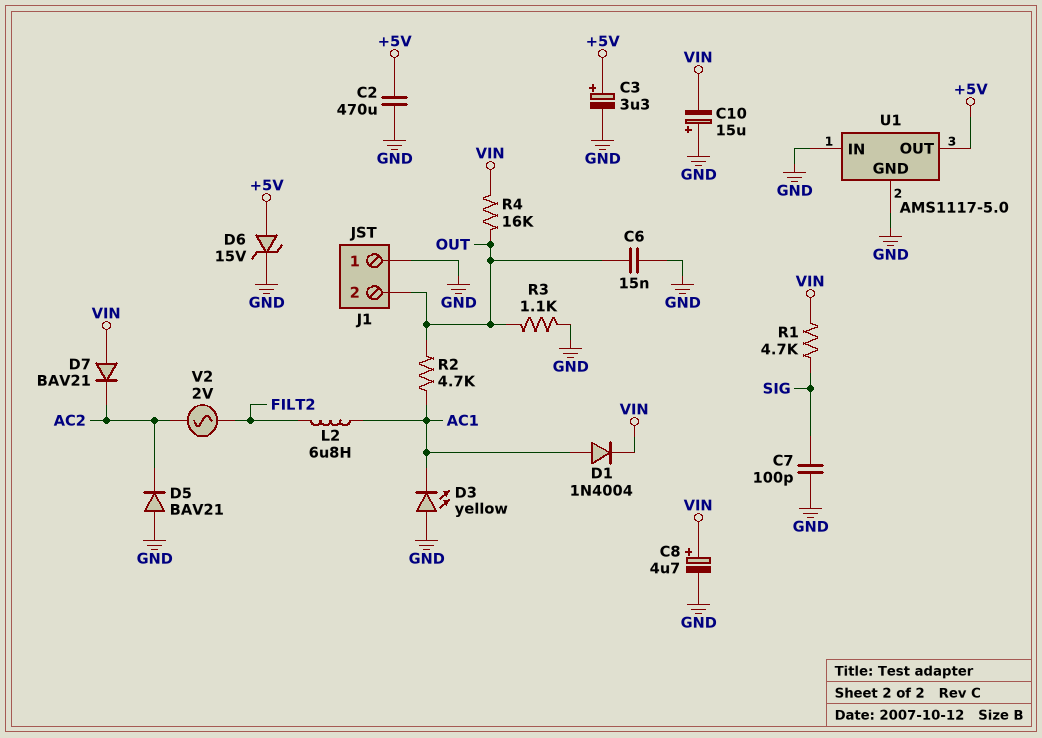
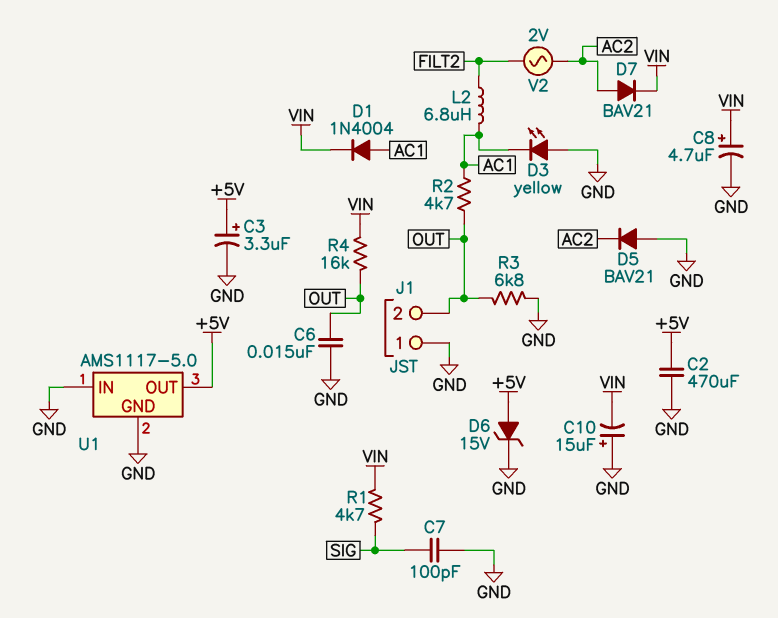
D7: diode BAV21 (A VIN, K AC2) -> diode BAV21 (A AC2, K VIN)
R3: 1.1k (GND, OUT) -> 6.8k (GND, OUT)

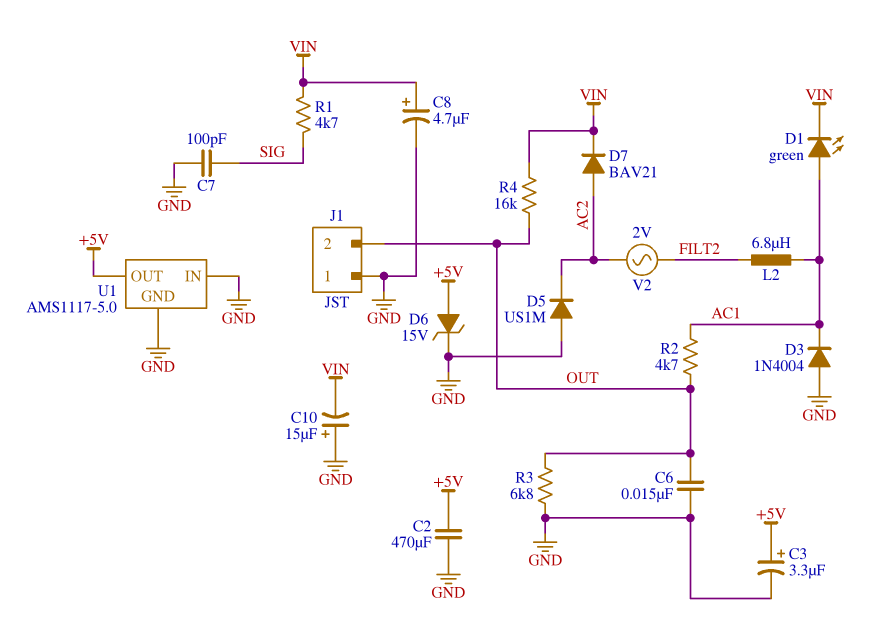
D1: diode 1N4004 (A AC1, K VIN) -> LED green (A AC1, K VIN)
D3: LED yellow (A GND, K AC1) -> diode 1N4004 (A GND, K AC1)
D5: diode BAV21 (A GND, K AC2) -> diode US1M (A GND, K AC2)

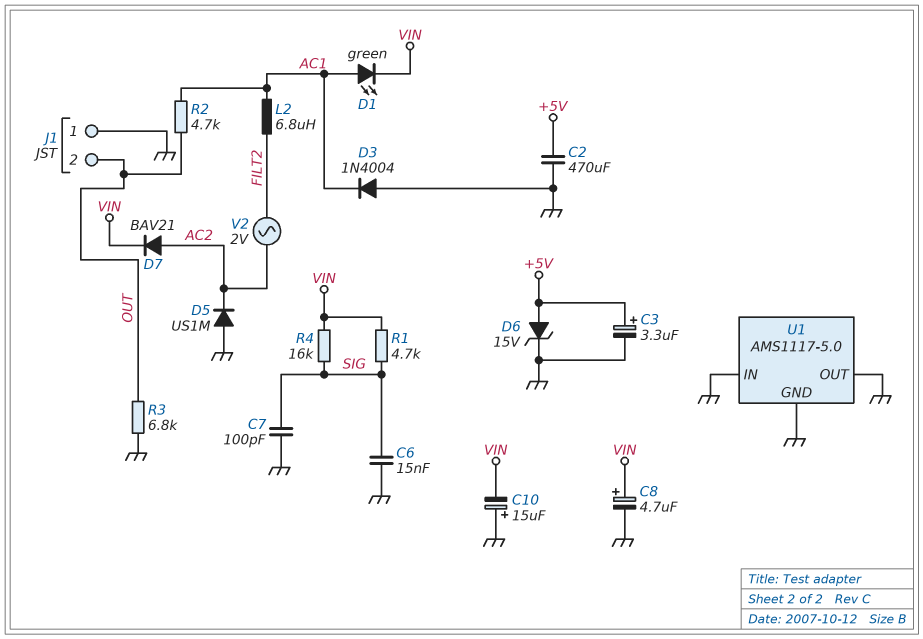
C6: 15nF (GND, OUT) -> 15nF (GND, SIG)
R4: 16k (OUT, VIN) -> 16k (SIG, VIN)
U1 pin OUT: +5V -> GND

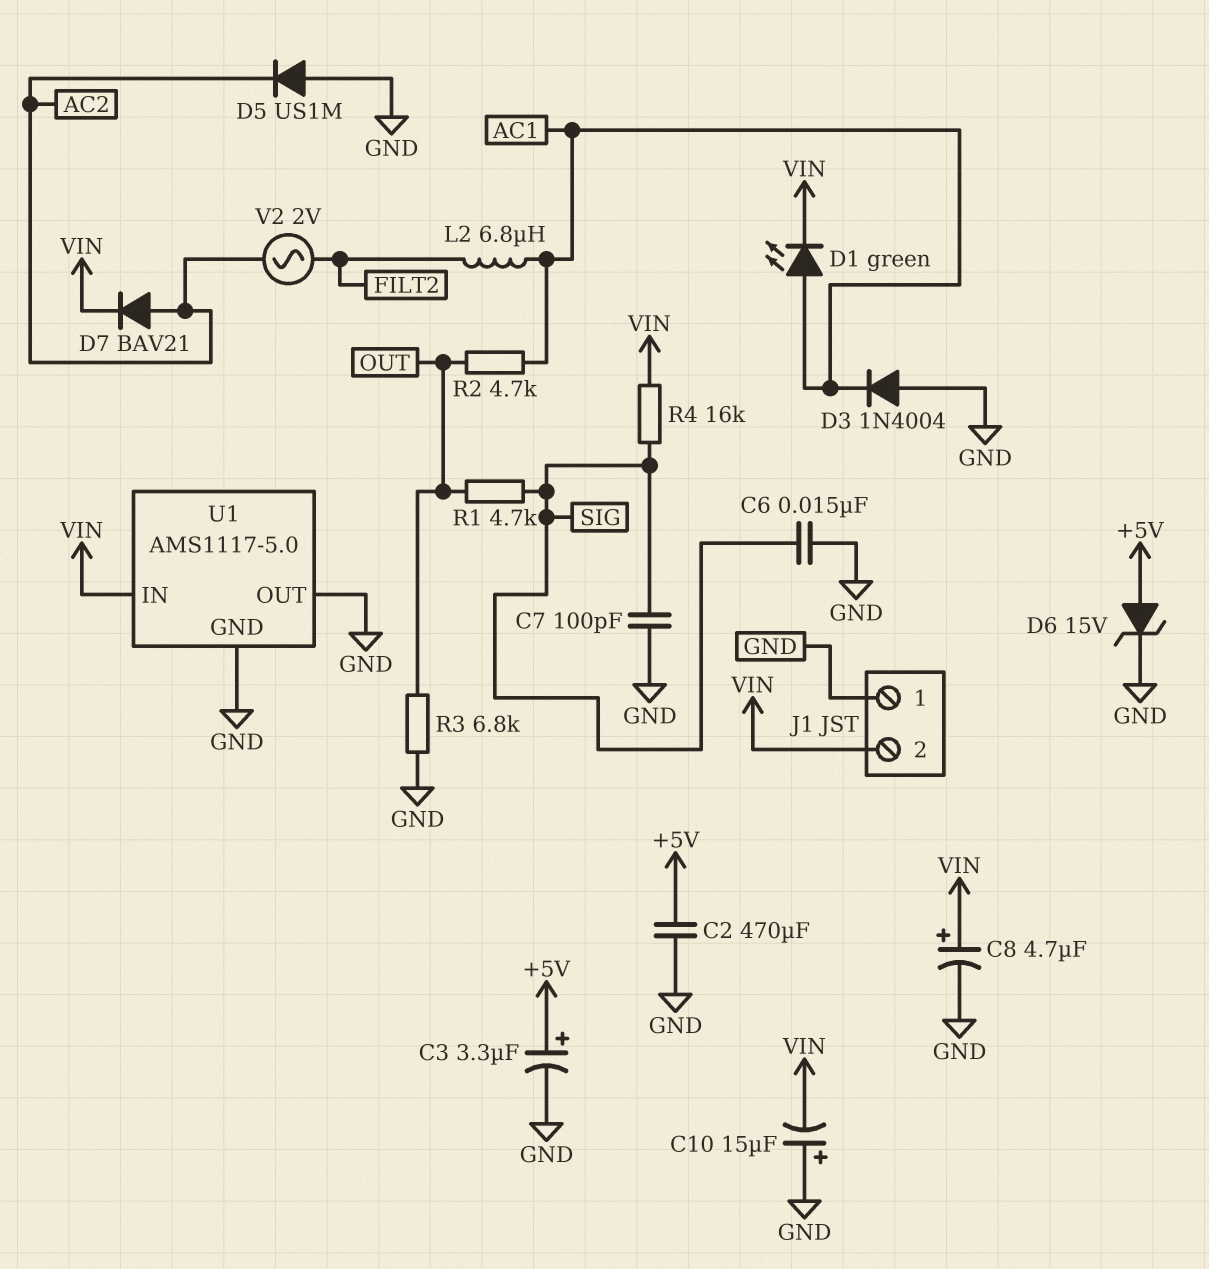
J1 pin 2: OUT -> VIN
R1: 4.7k (SIG, VIN) -> 4.7k (OUT, SIG)
U1 pin IN: GND -> VIN

